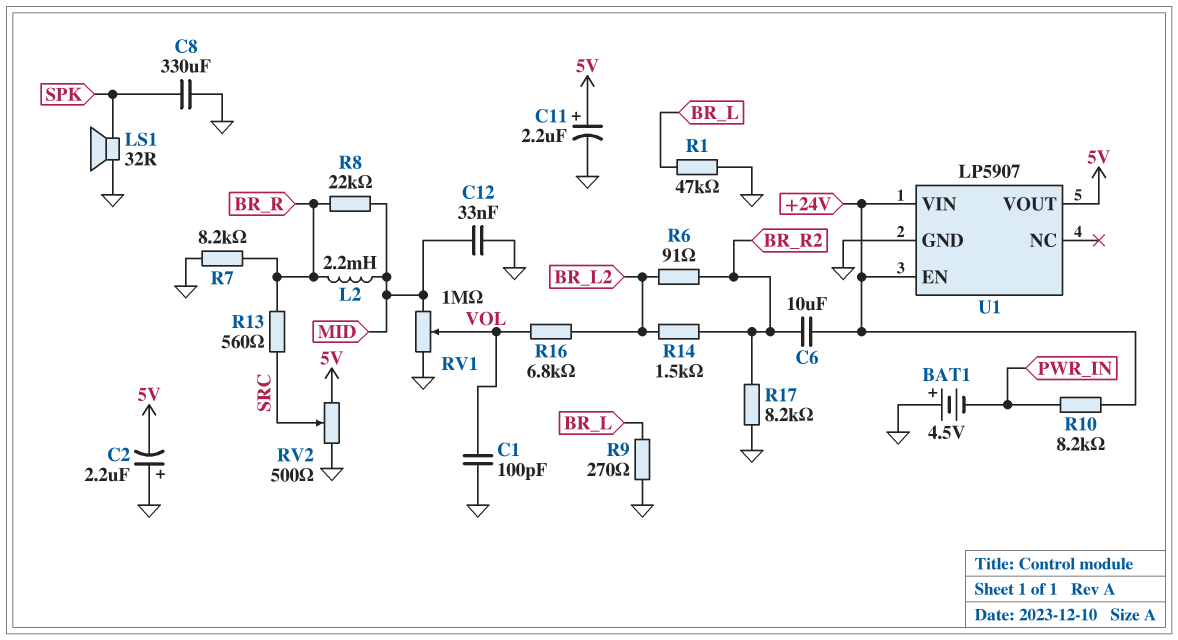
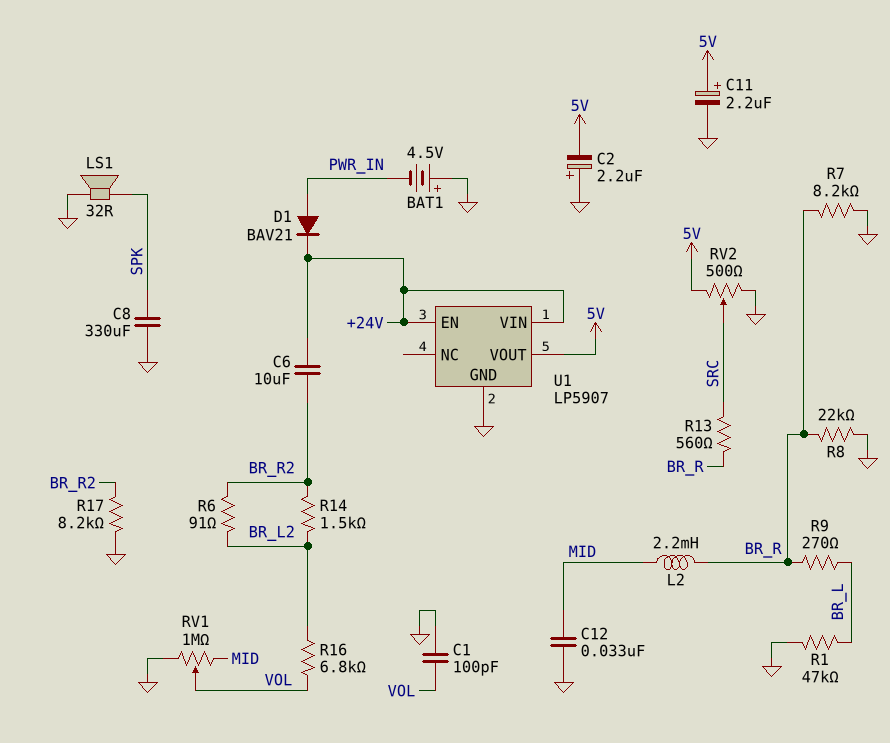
D1: none -> diode BAV21 (A PWR_IN, K +24V)
R8: 22k (BR_R, MID) -> 22k (BR_R, GND)
R9: 270 (BR_L, GND) -> 270 (BR_L, BR_R)
R10: 8.2k (+24V, PWR_IN) -> none

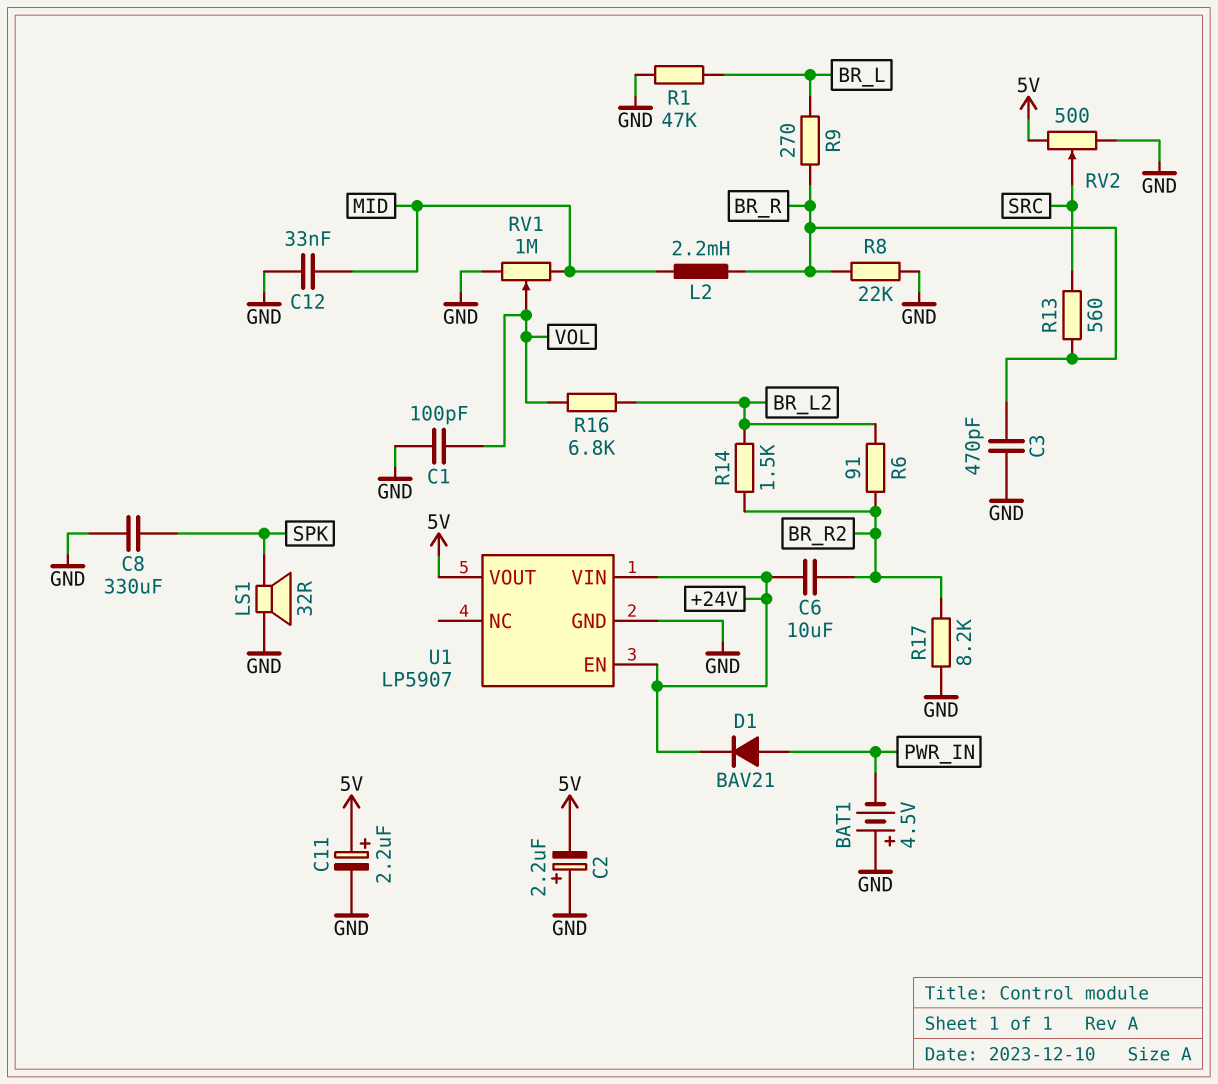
C3: none -> 470pF (BR_R, GND)
R7: 8.2k (BR_R, GND) -> none

